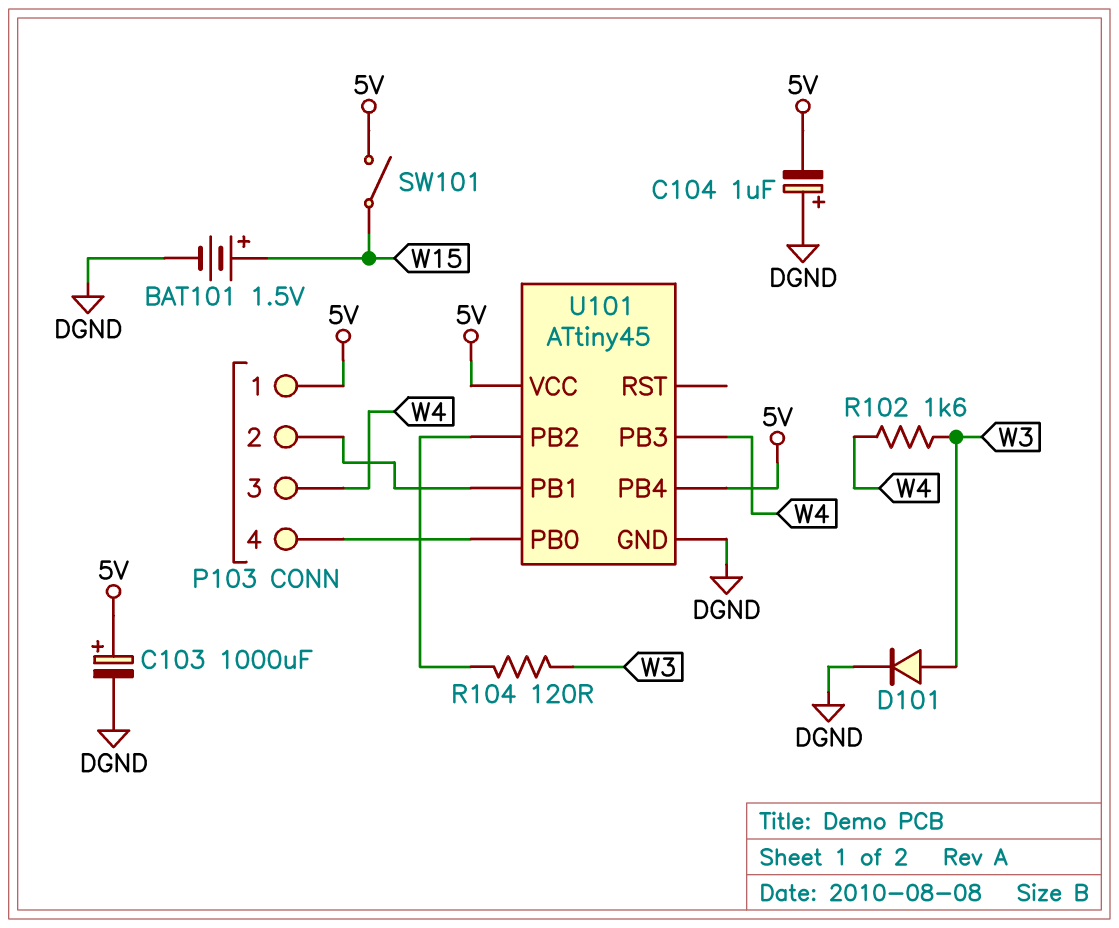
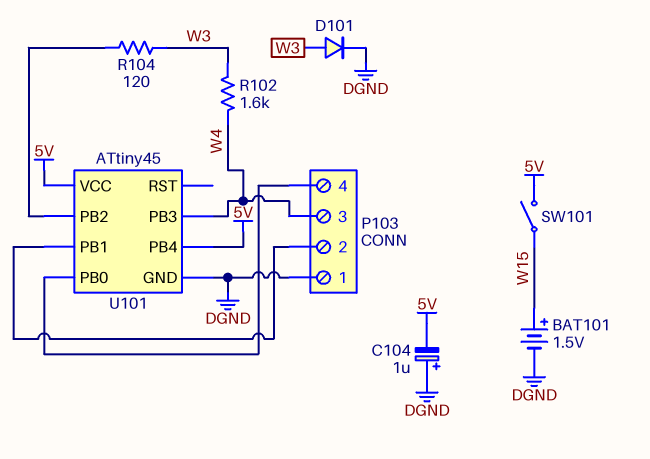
C103: 1000uF (plus 5V, minus DGND) -> none
P103 pin 1: 5V -> DGND

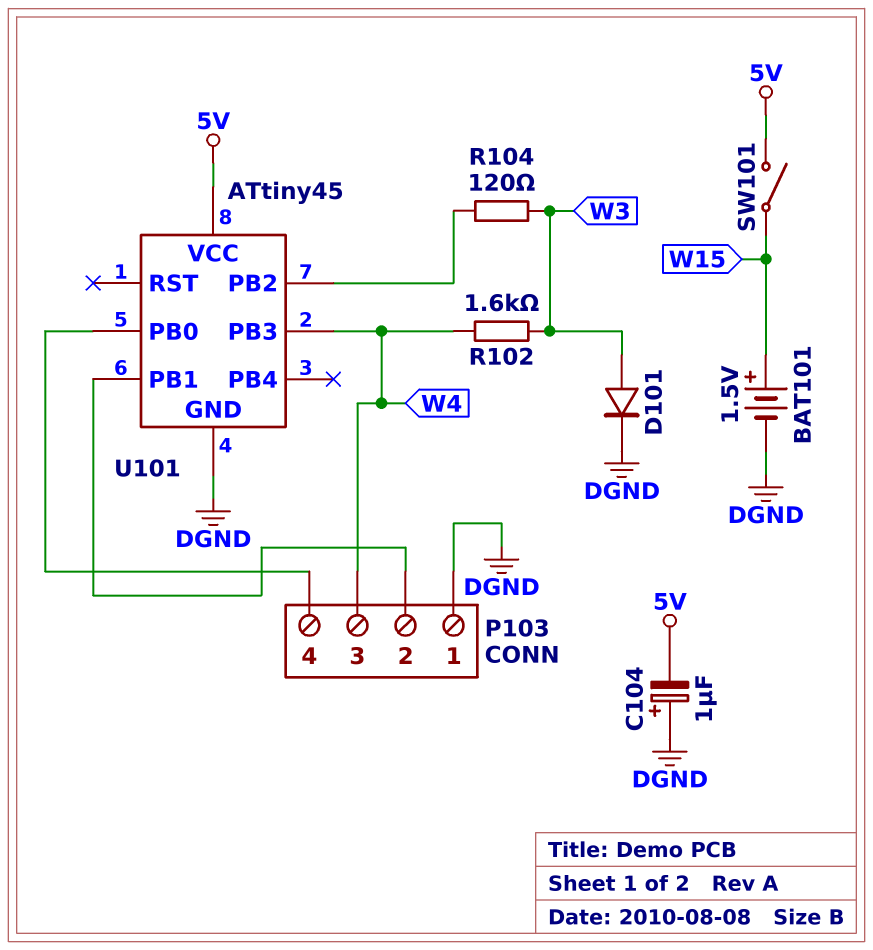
U101 pin PB4: 5V -> none

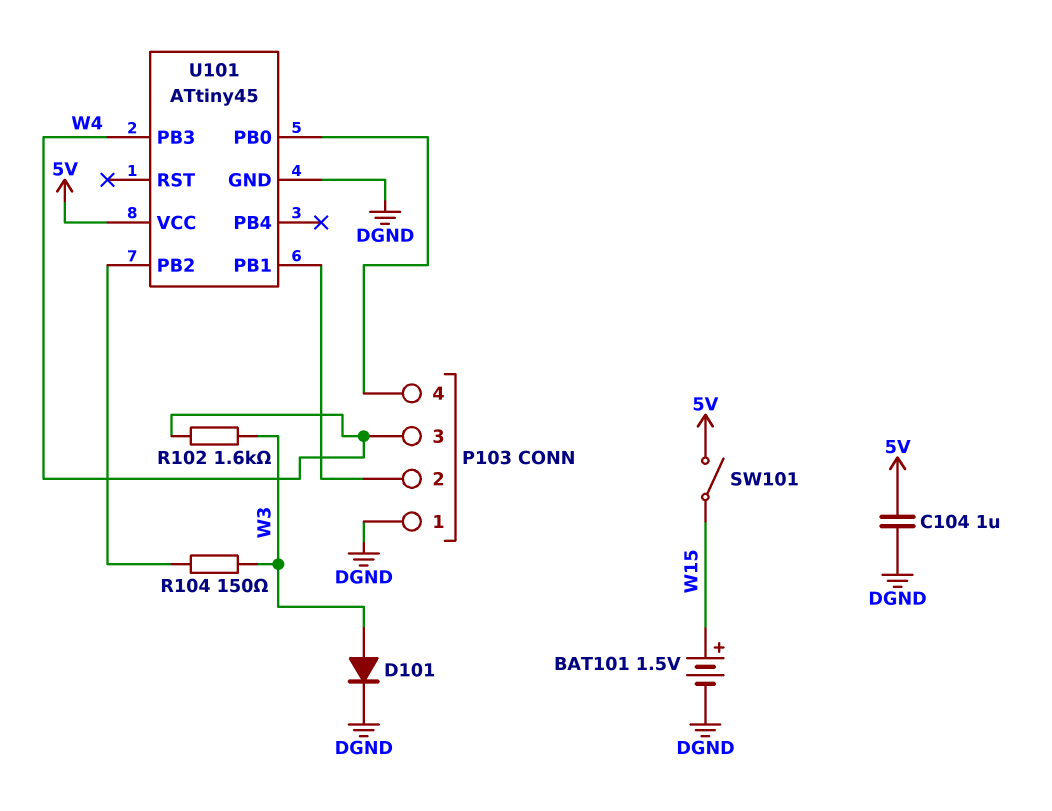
C104: 1uF (plus DGND, minus 5V) -> 1uF (5V, DGND)
R104: 120 (U101/PB2, W3) -> 150 (U101/PB2, W3)

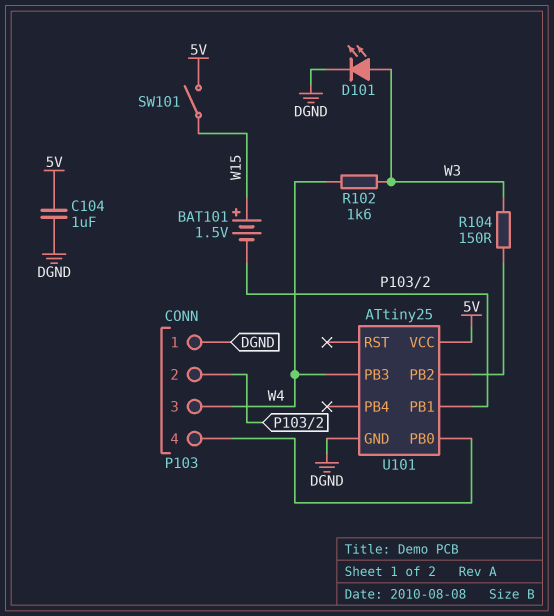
BAT101: 1.5V (plus W15, minus DGND) -> 1.5V (plus W15, minus P103/2)
D101: diode (A W3, K DGND) -> LED (A W3, K DGND)
U101: ATtiny45 -> ATtiny25

